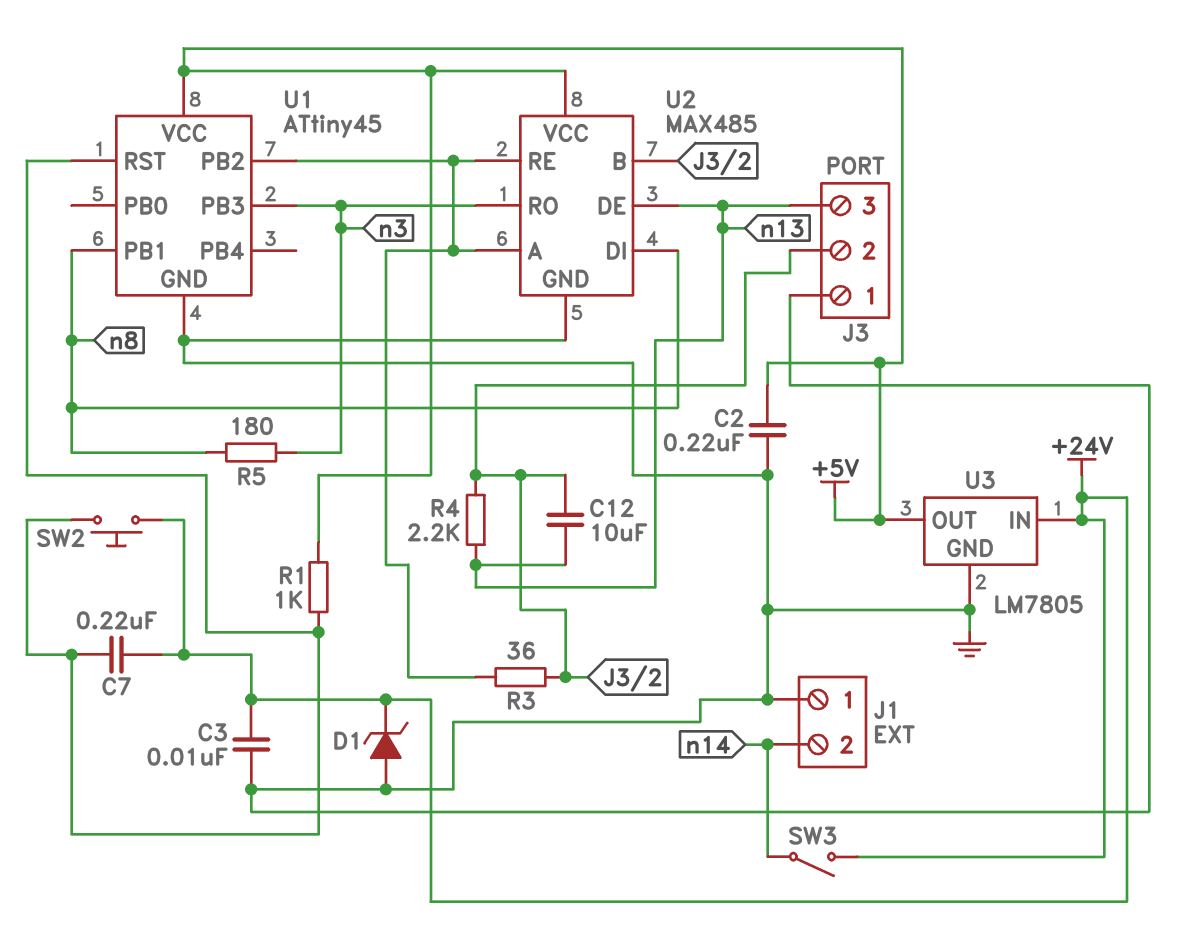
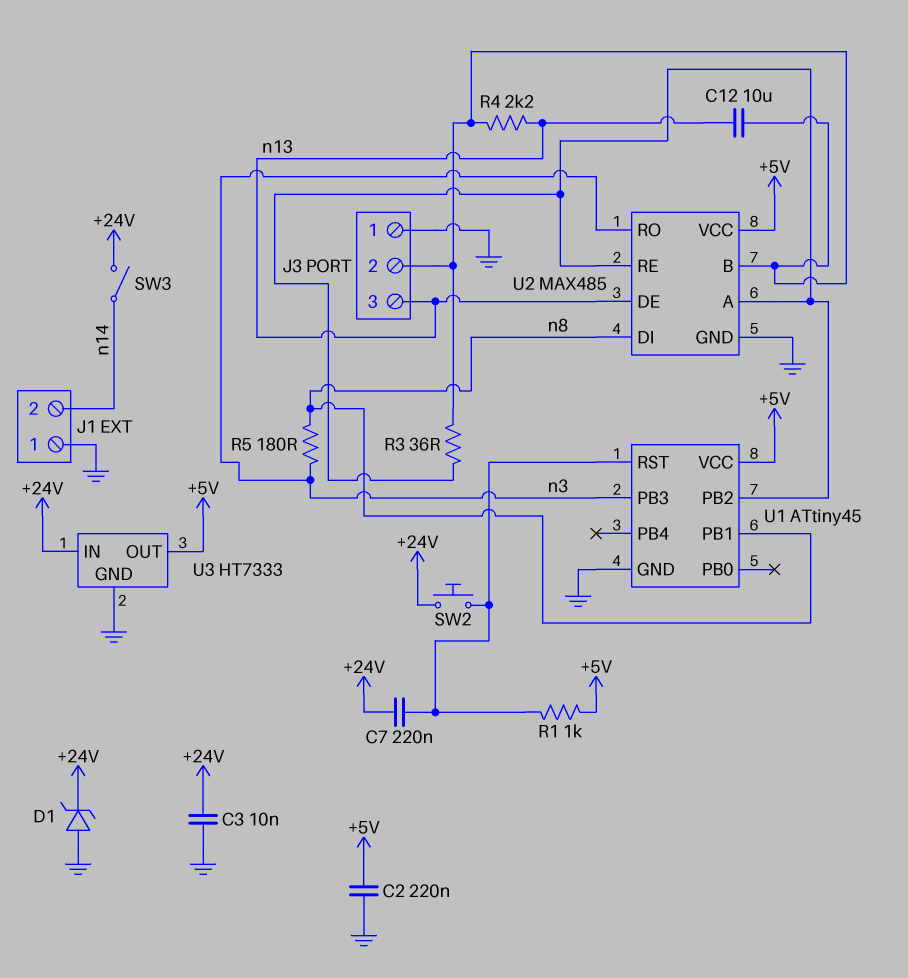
U3: LM7805 -> HT7333

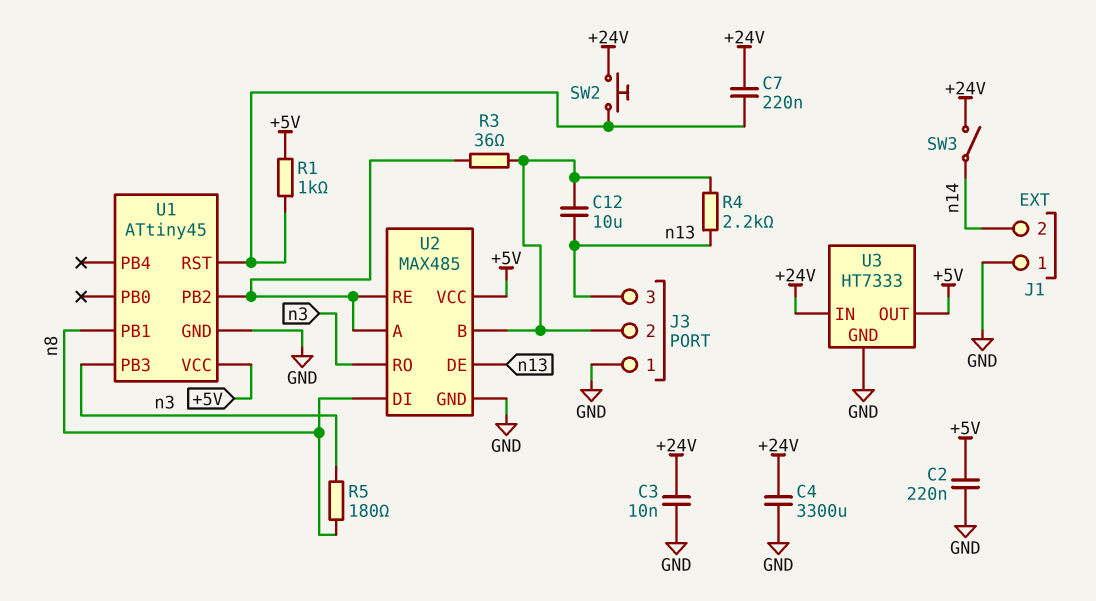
C4: none -> 3300uF (+24V, GND)
D1: zener (A GND, K +24V) -> none

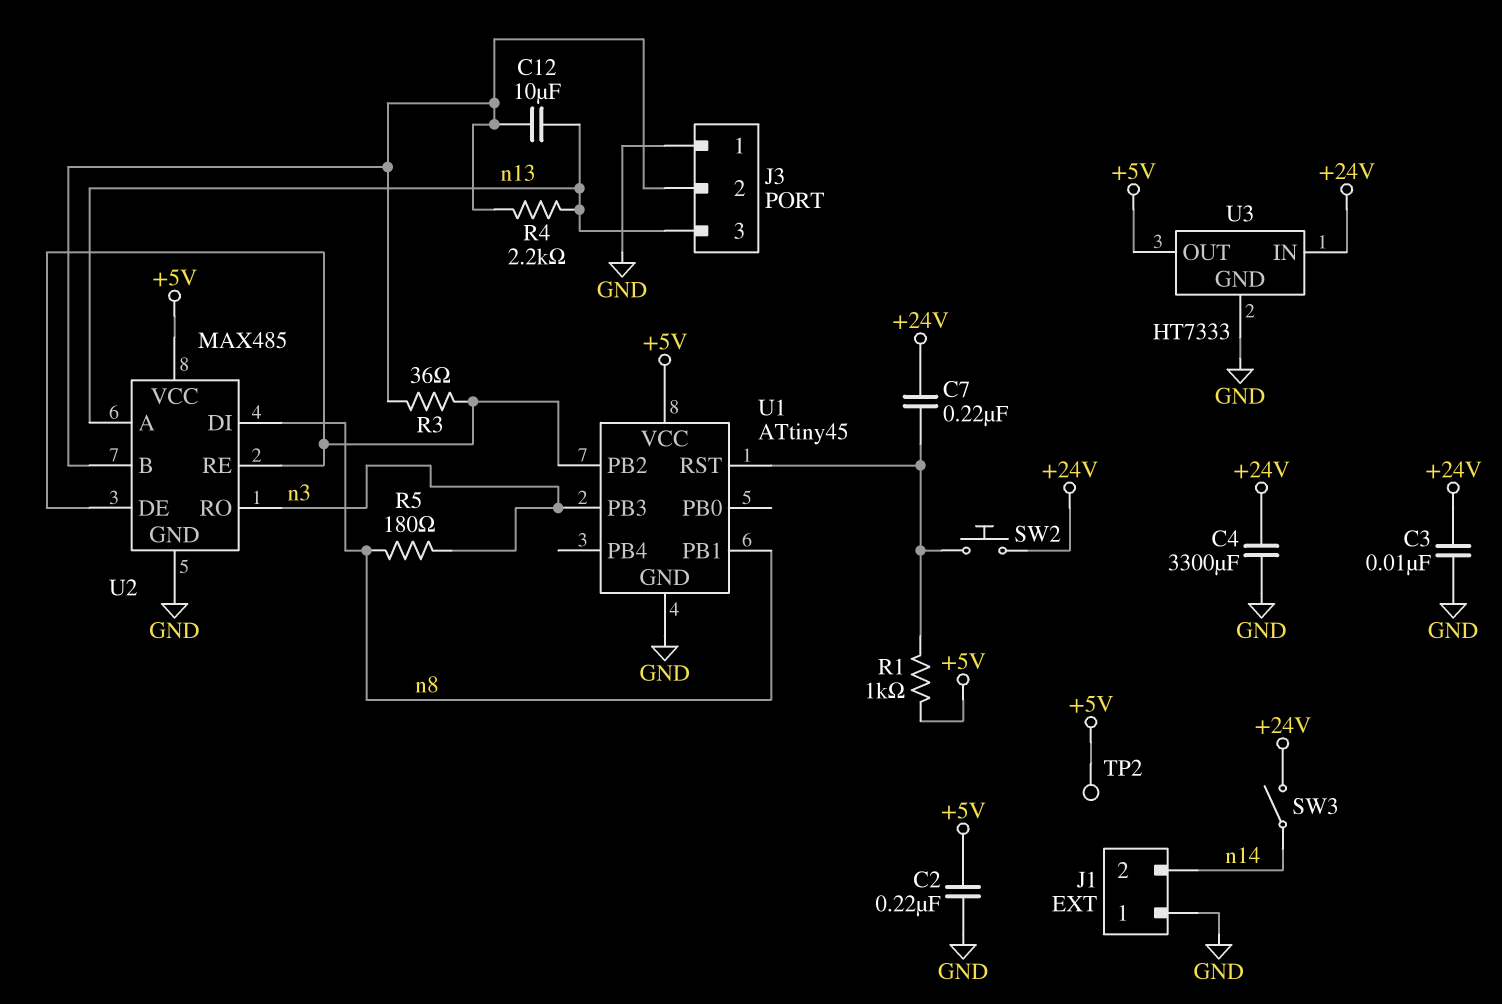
TP2: none -> test point (+5V)
U2 pin A: U1/PB2 -> n13
U2 pin DE: n13 -> U1/PB2

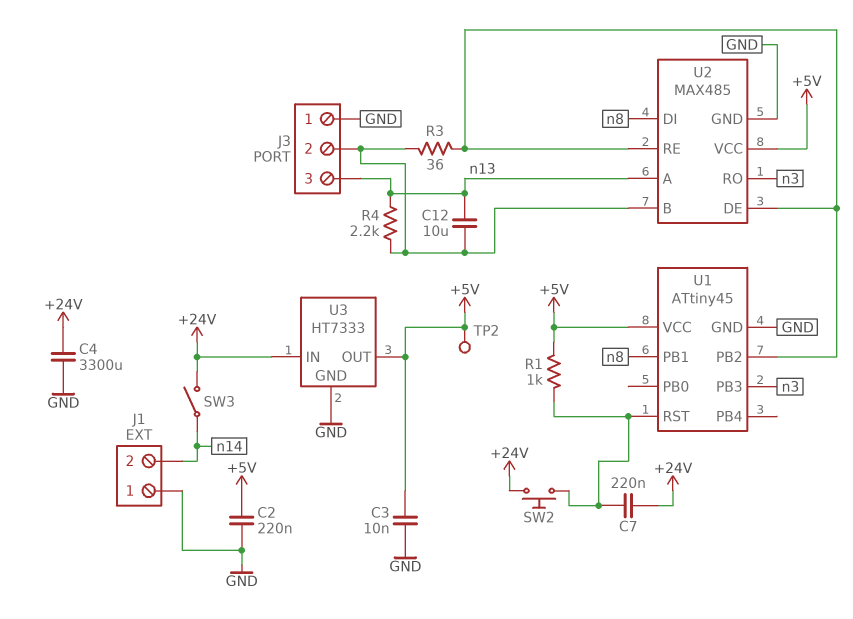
C3: 10nF (+24V, GND) -> 10nF (+5V, GND)
R5: 180 (n3, n8) -> none

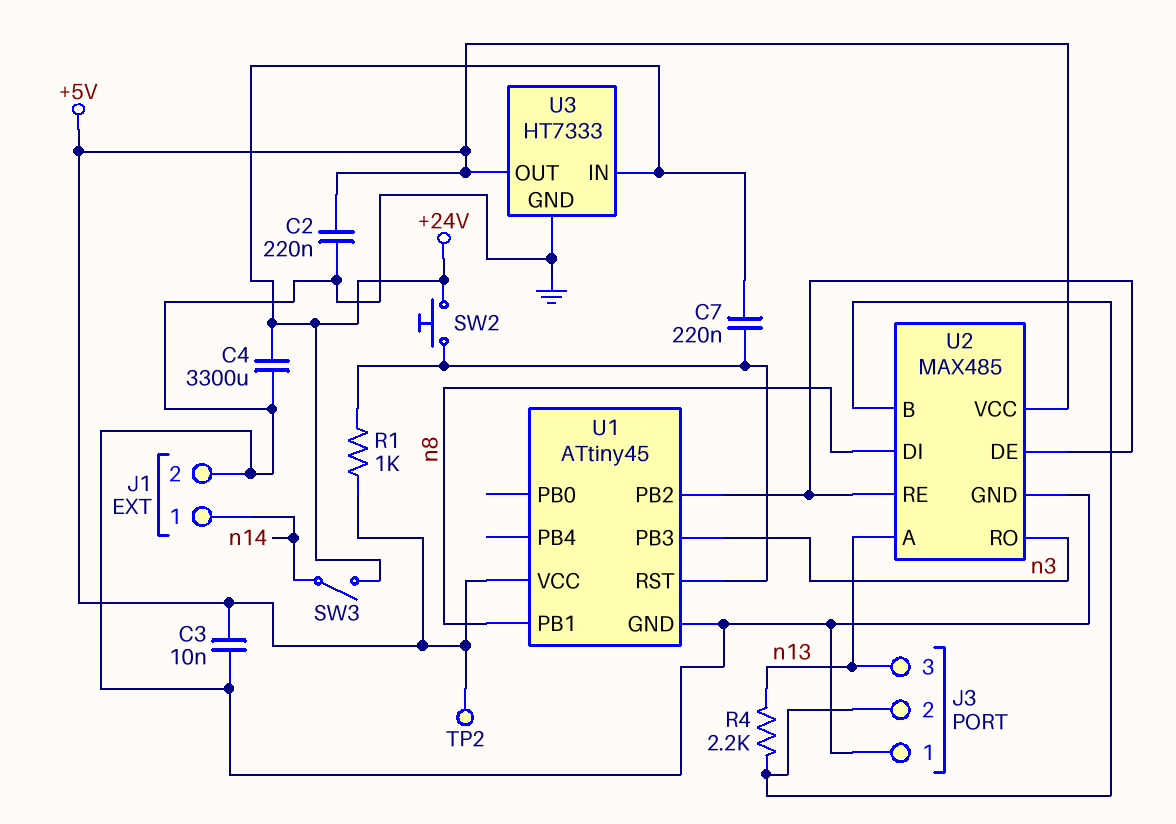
C12: 10uF (J3/2, n13) -> none
J1 pin 1: GND -> n14
J1 pin 2: n14 -> GND
R3: 36 (J3/2, U1/PB2) -> none

